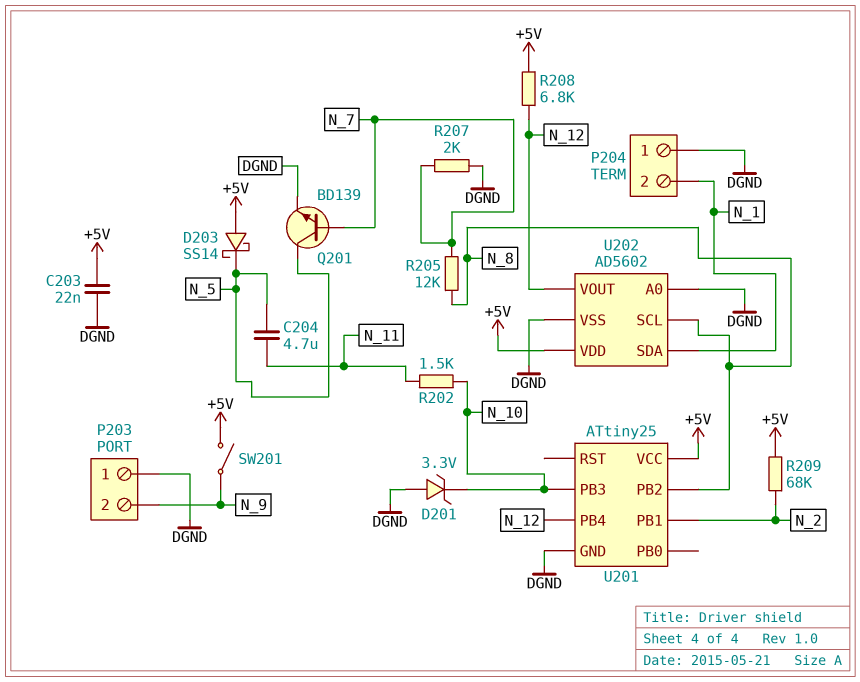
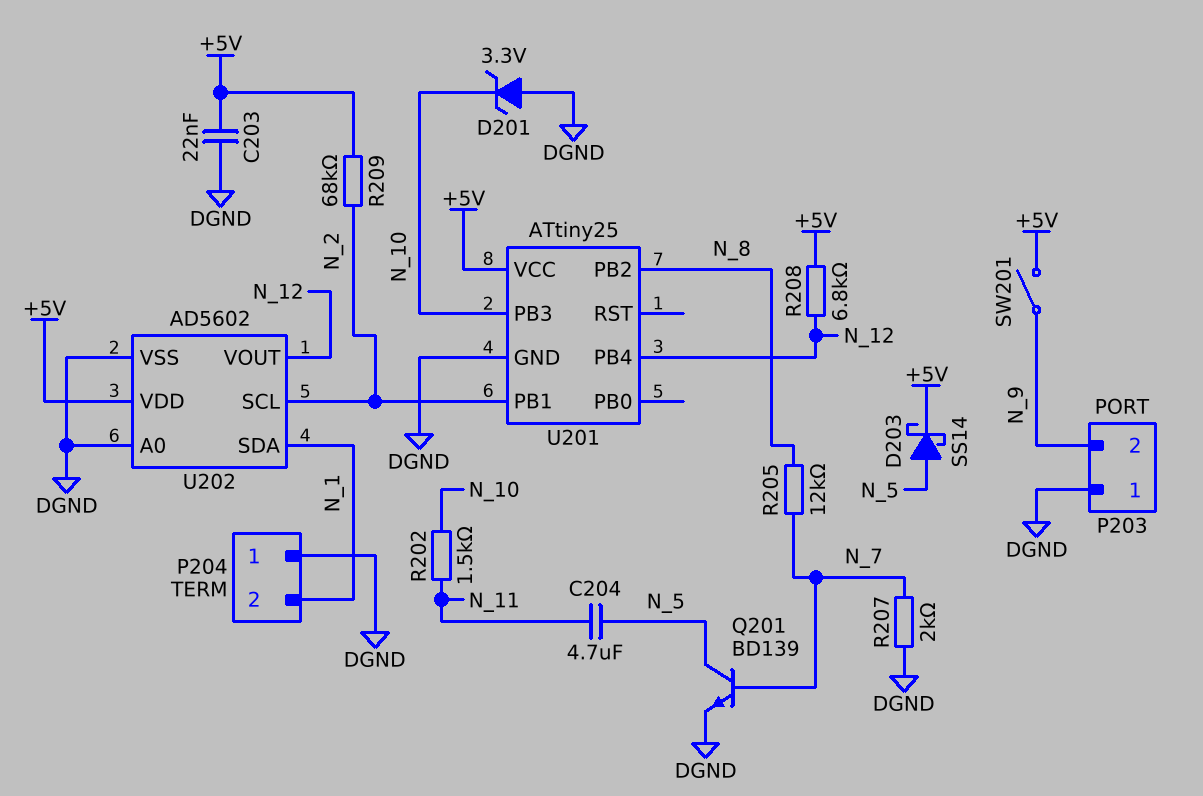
D203: schottky SS14 (A +5V, K N_5) -> schottky SS14 (A N_5, K +5V)
U202 pin SCL: N_8 -> N_2

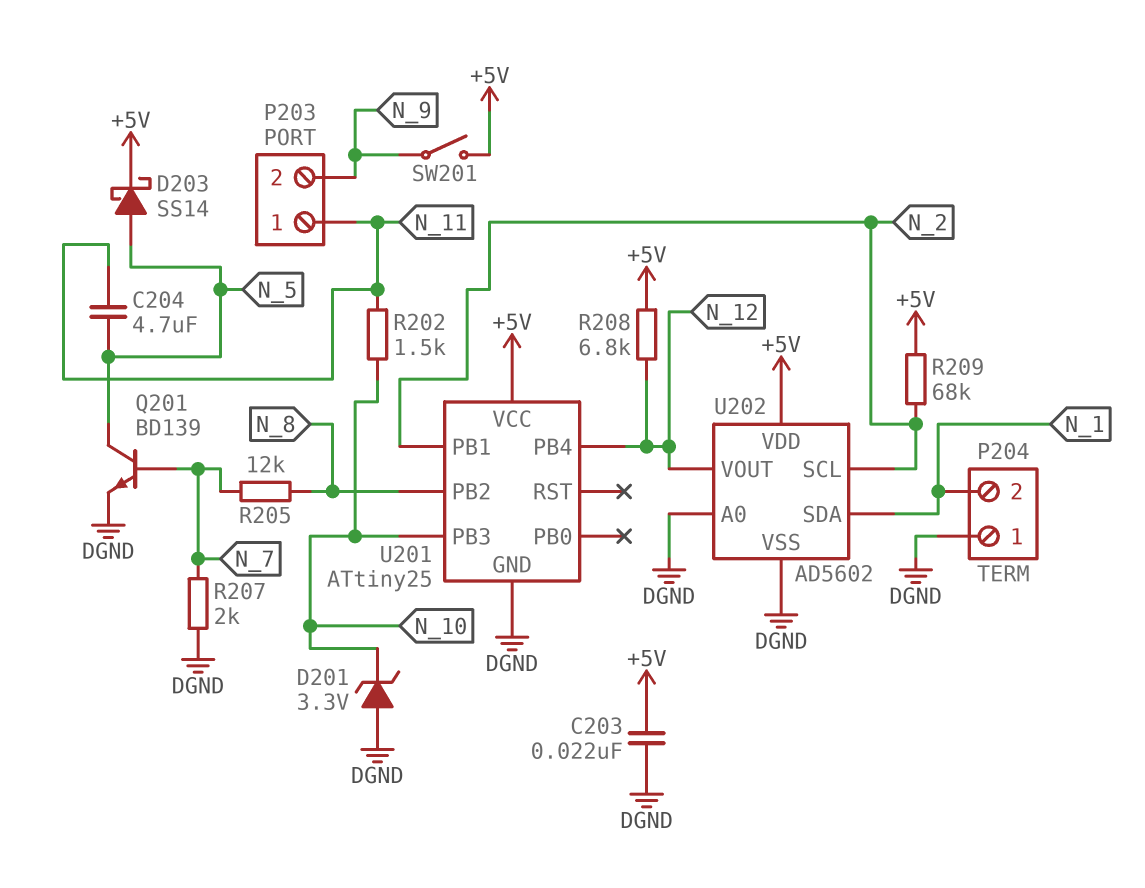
P203 pin 1: DGND -> N_11

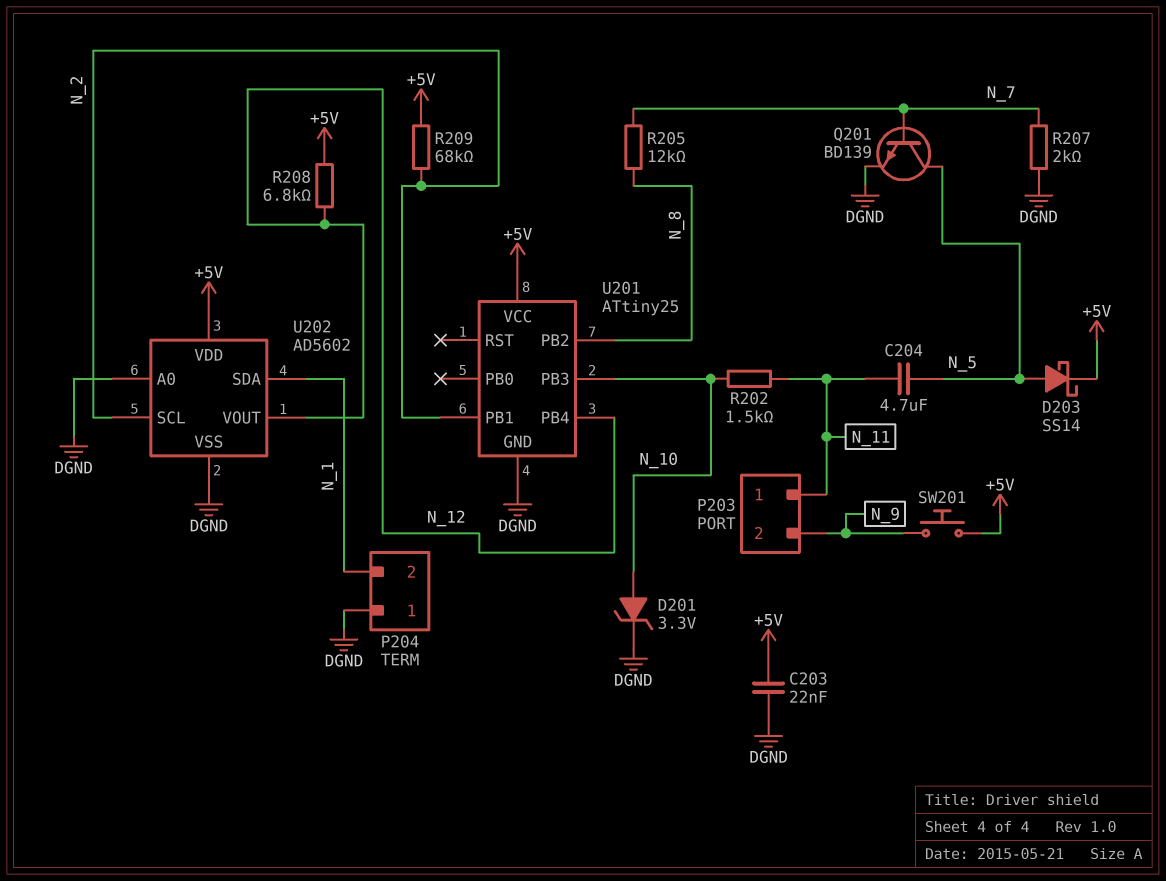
D201: zener 3.3V (A DGND, K N_10) -> zener 3.3V (A N_10, K DGND)
SW201: switch (+5V, N_9) -> button (+5V, N_9)

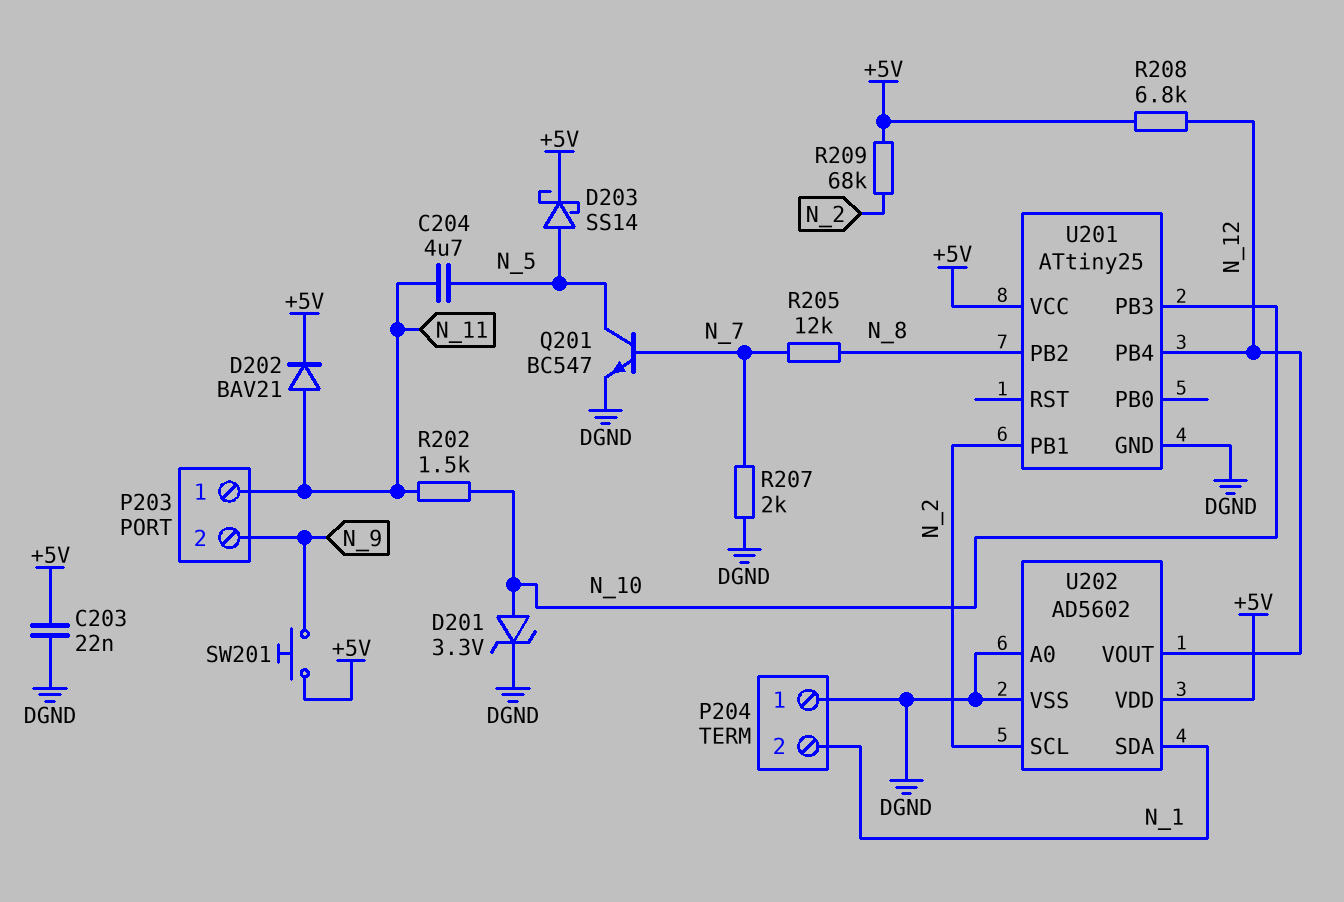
D202: none -> diode BAV21 (A N_11, K +5V)
Q201: NPN BD139 (B N_7, C N_5, E DGND) -> NPN BC547 (B N_7, C N_5, E DGND)

